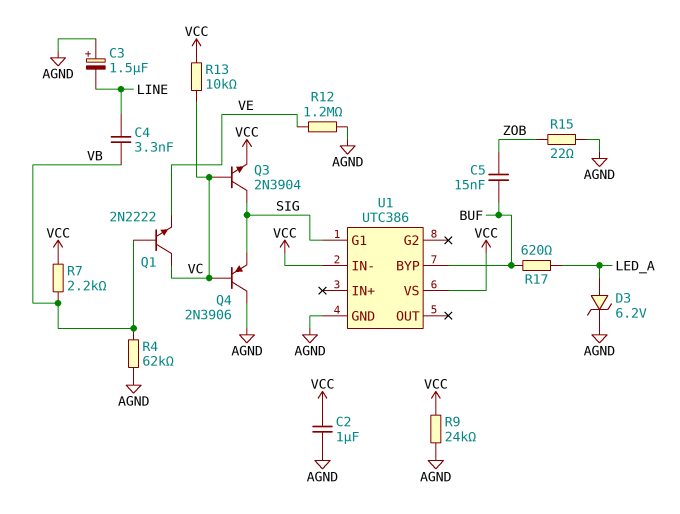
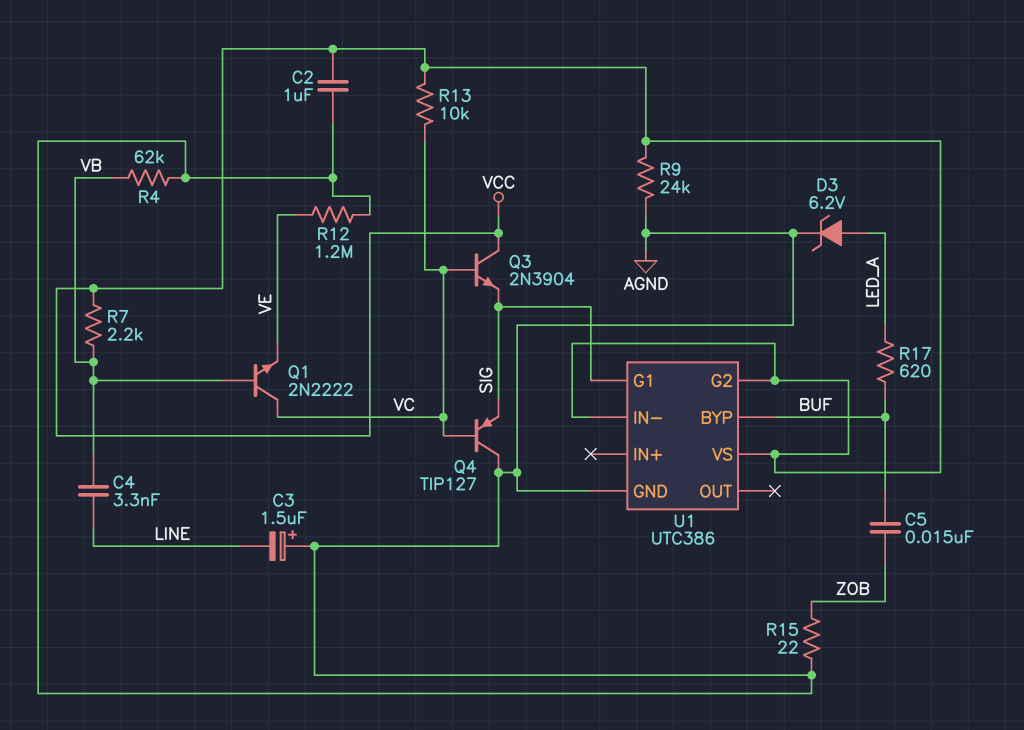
Q3: NPN 2N3904 (B VC, C SIG, E VCC) -> NPN 2N3904 (B VC, C VCC, E SIG)
Q4: PNP 2N3906 (B VC, C AGND, E SIG) -> PNP TIP127 (B VC, C AGND, E SIG)
U1 pin G2: none -> VCC

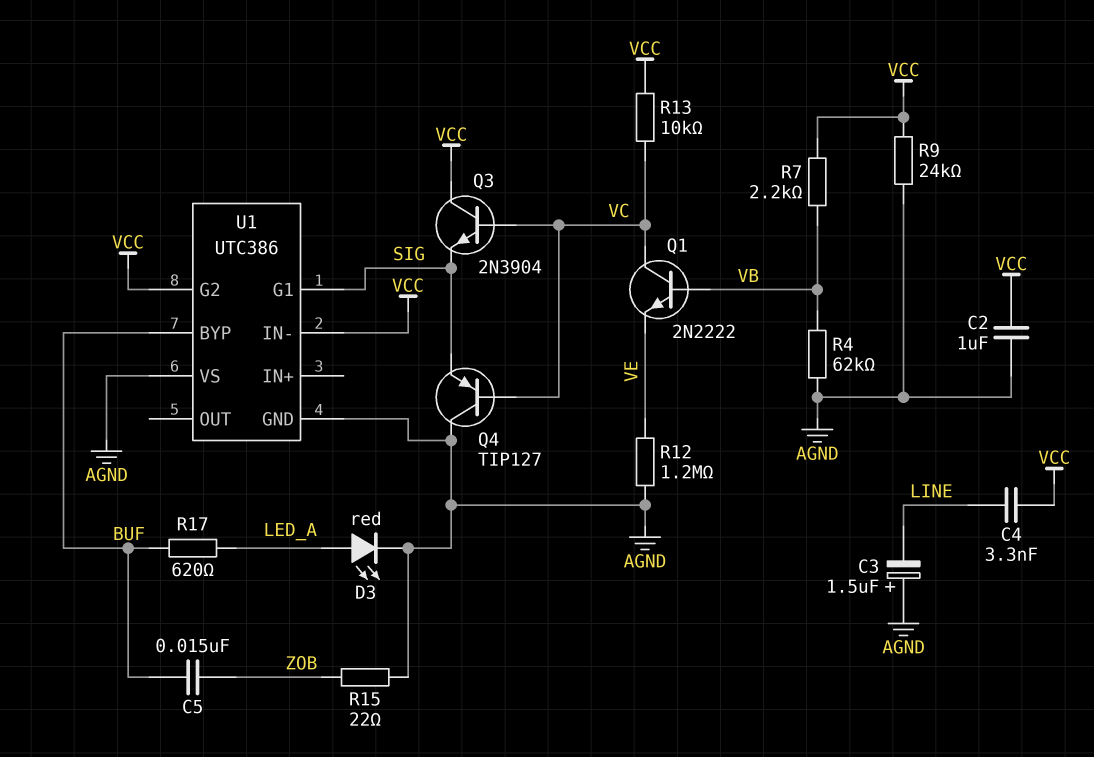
C4: 3.3nF (LINE, VB) -> 3.3nF (LINE, VCC)
D3: zener 6.2V (A LED_A, K AGND) -> LED red (A LED_A, K AGND)
U1 pin VS: VCC -> AGND

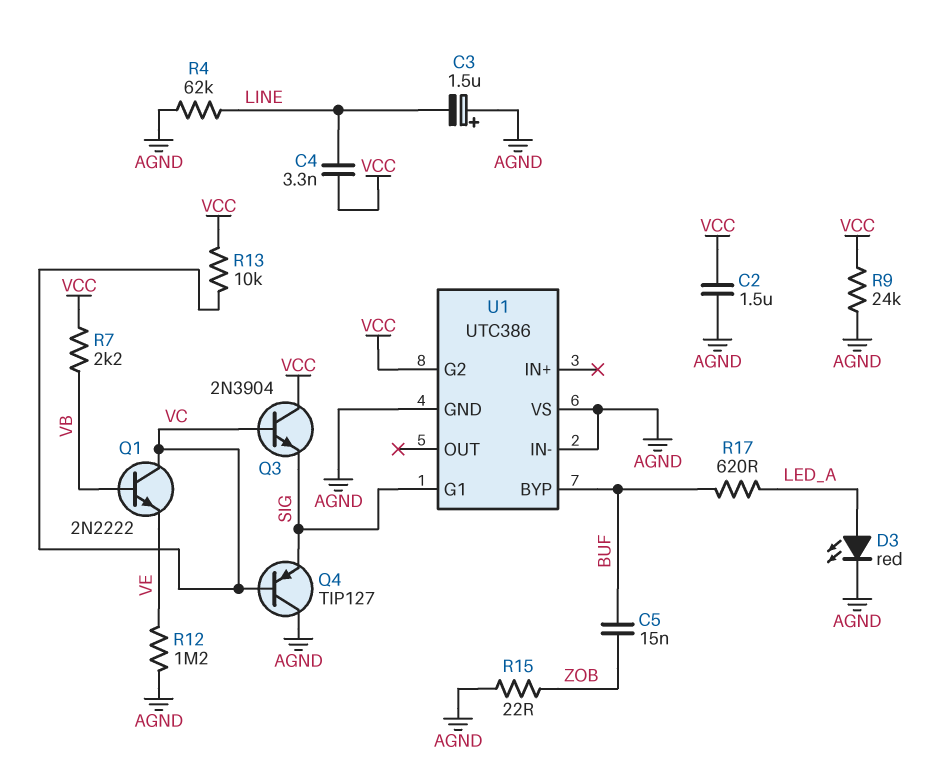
C2: 1uF (AGND, VCC) -> 1.5uF (AGND, VCC)
R4: 62k (AGND, VB) -> 62k (AGND, LINE)
U1 pin IN-: VCC -> AGND

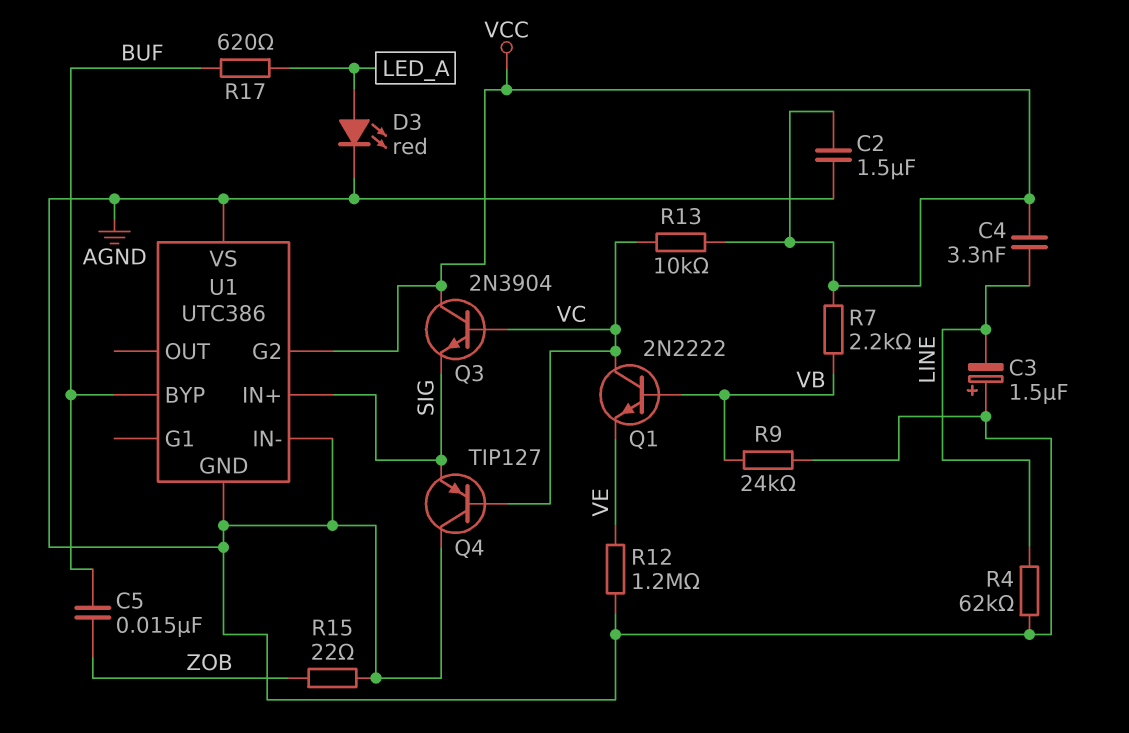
R9: 24k (AGND, VCC) -> 24k (AGND, VB)
U1 pin G1: SIG -> none
U1 pin IN+: none -> SIG

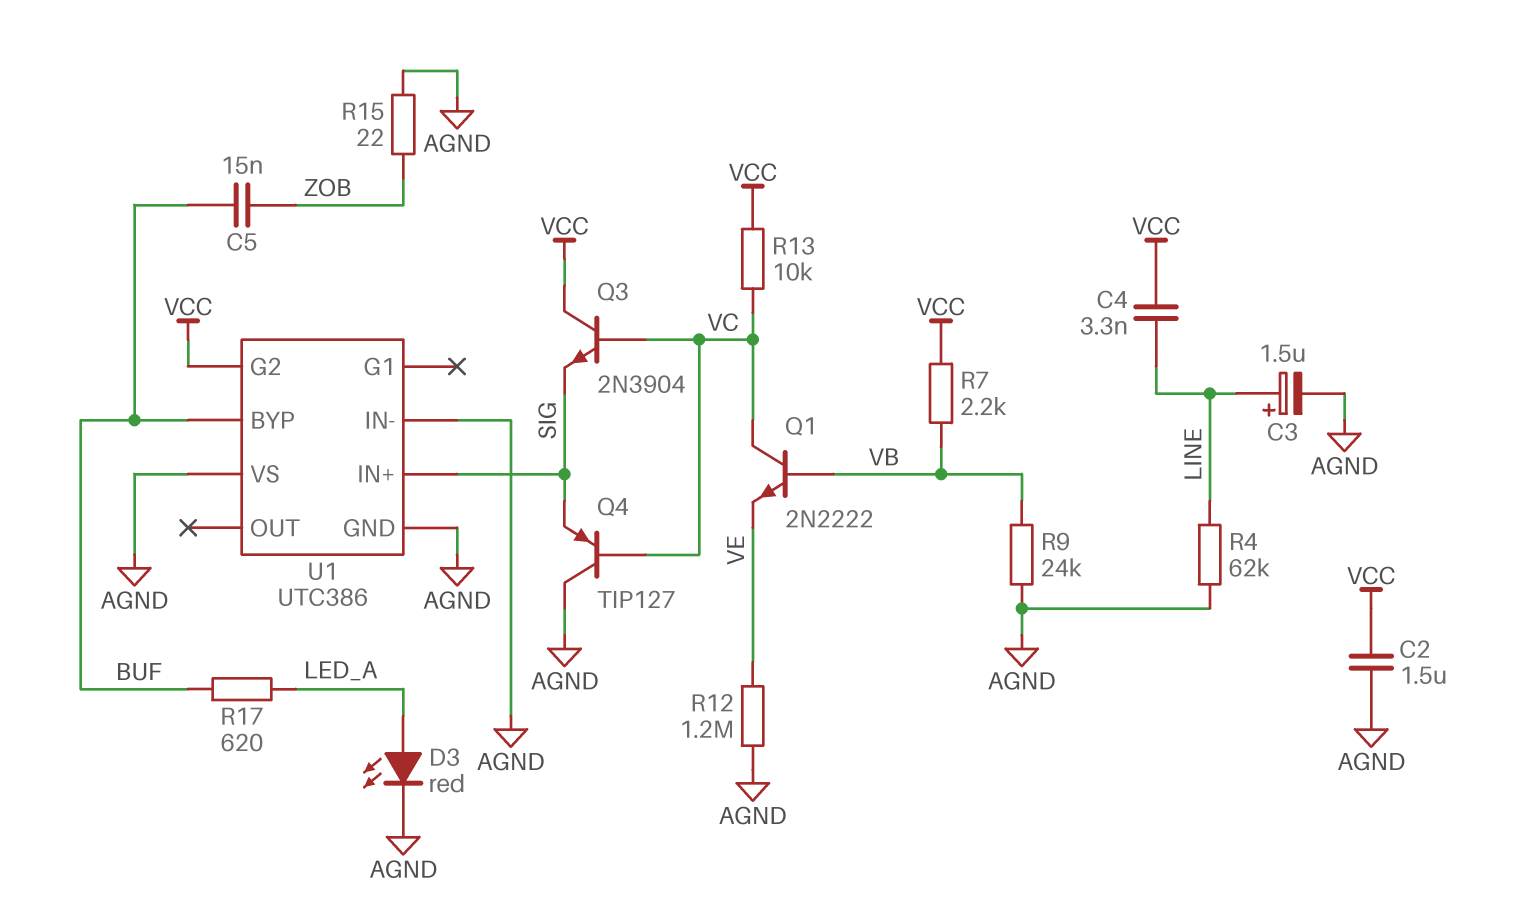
C3: 1.5uF (plus AGND, minus LINE) -> 1.5uF (plus LINE, minus AGND)

